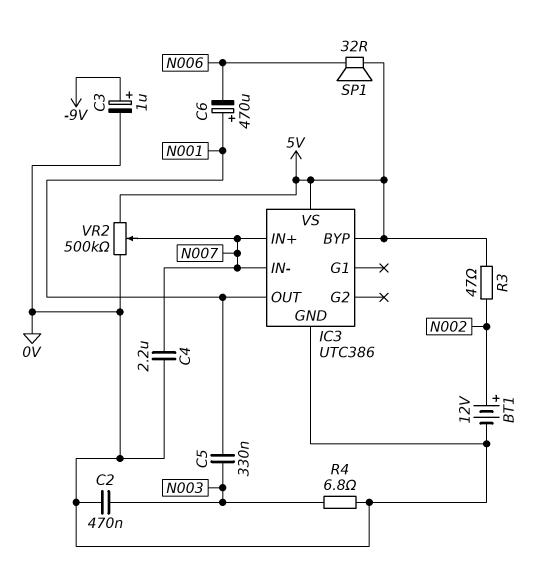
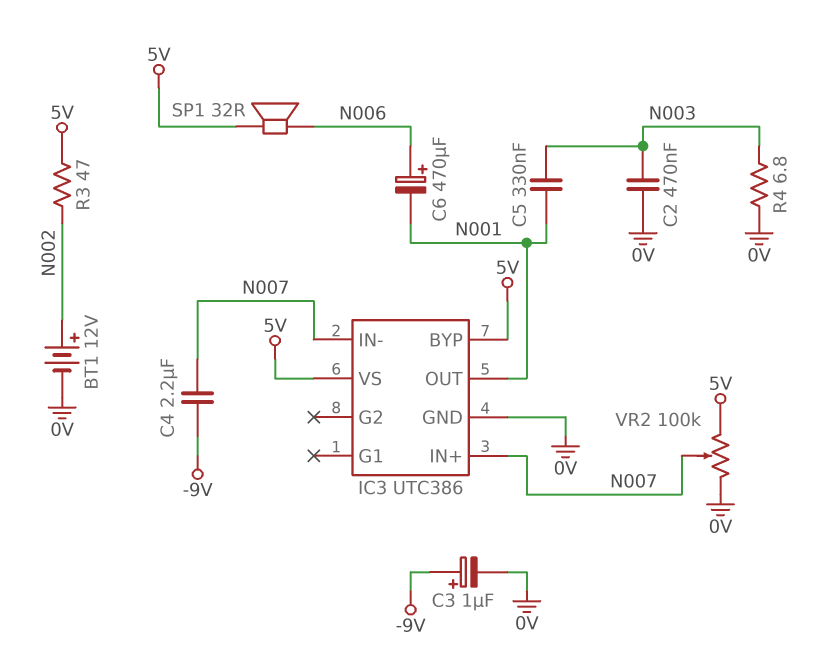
C4: 2.2uF (0V, N007) -> 2.2uF (-9V, N007)
C6: 470uF (plus N001, minus N006) -> 470uF (plus N006, minus N001)
VR2: 500k (0V, 5V, wiper N007) -> 100k (0V, 5V, wiper N007)

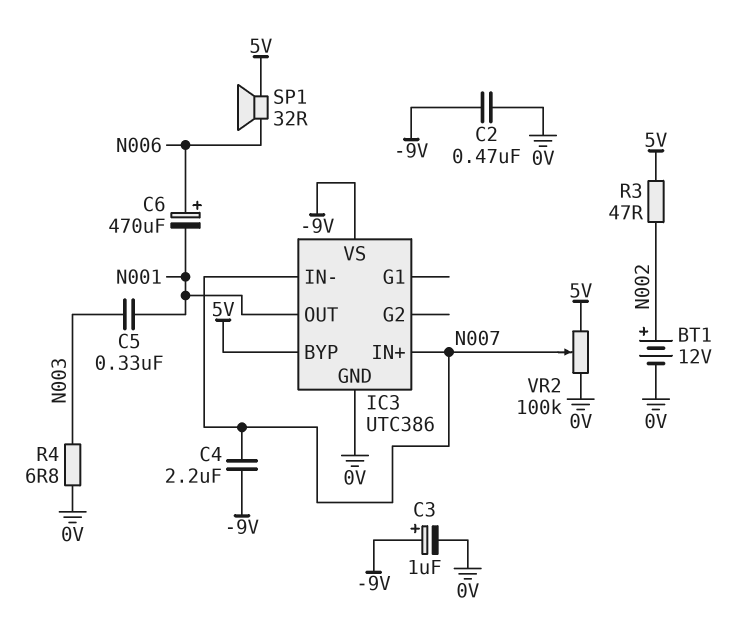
C2: 470nF (0V, N003) -> 470nF (-9V, 0V)
IC3 pin VS: 5V -> -9V

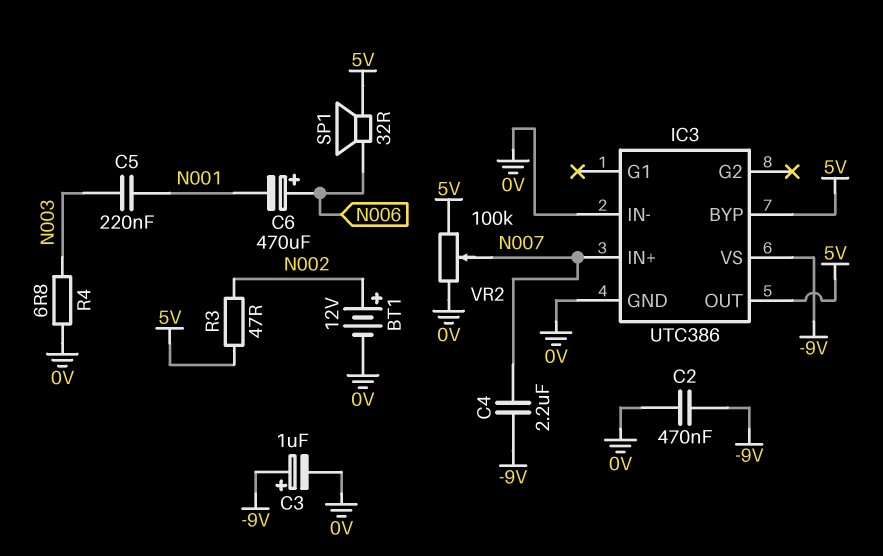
C5: 330nF (N001, N003) -> 220nF (N001, N003)
IC3 pin IN-: N007 -> 0V
IC3 pin OUT: N001 -> 5V

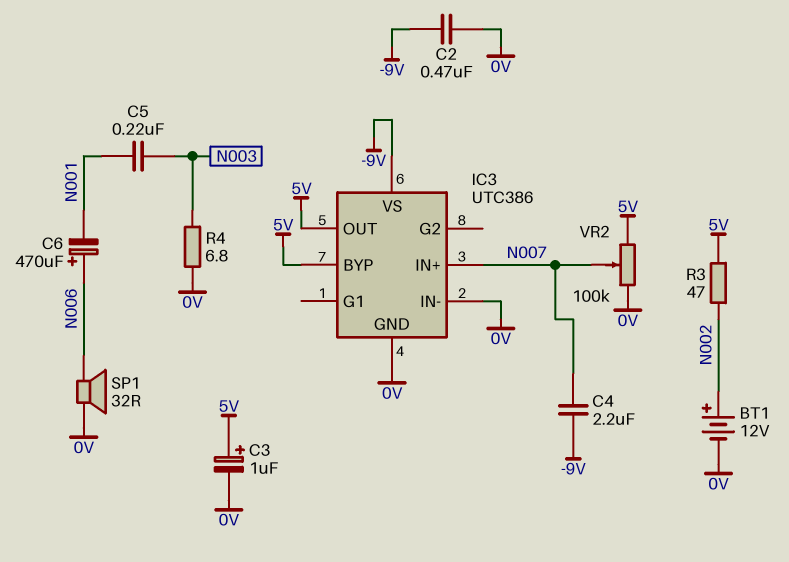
C3: 1uF (plus -9V, minus 0V) -> 1uF (plus 5V, minus 0V)
SP1: speaker 32R (5V, N006) -> speaker 32R (0V, N006)

